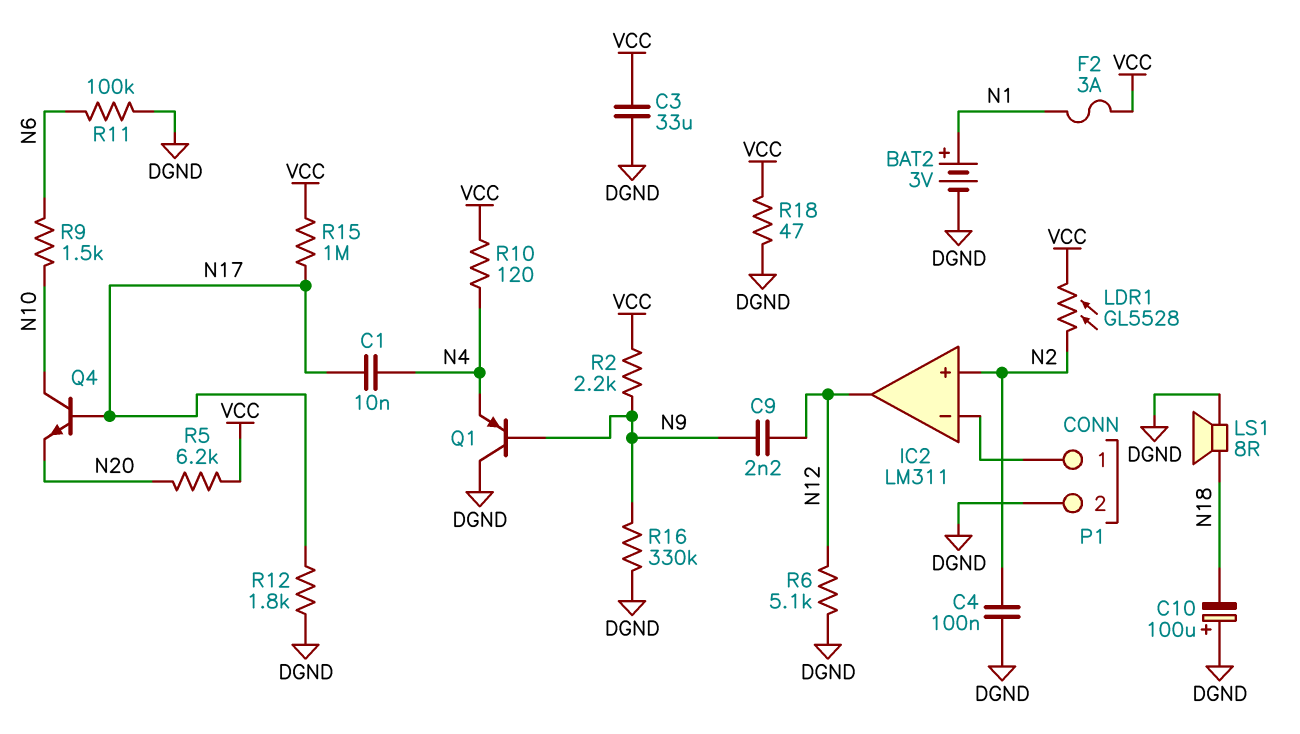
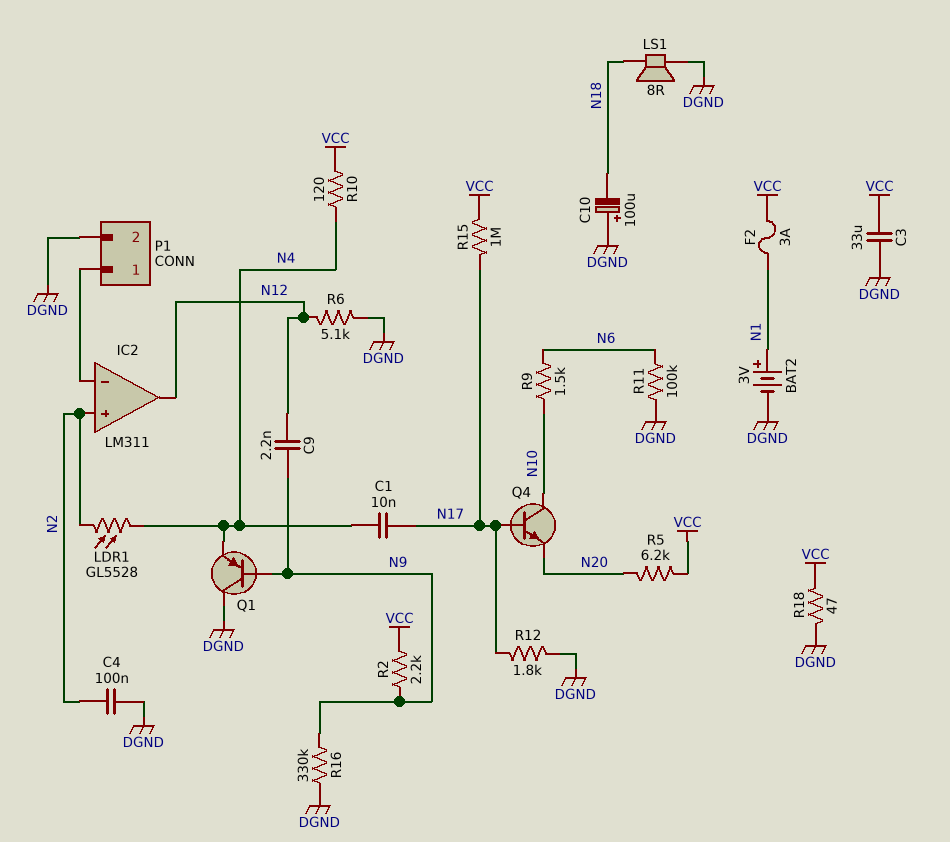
LDR1: GL5528 (N2, VCC) -> GL5528 (N2, N4)

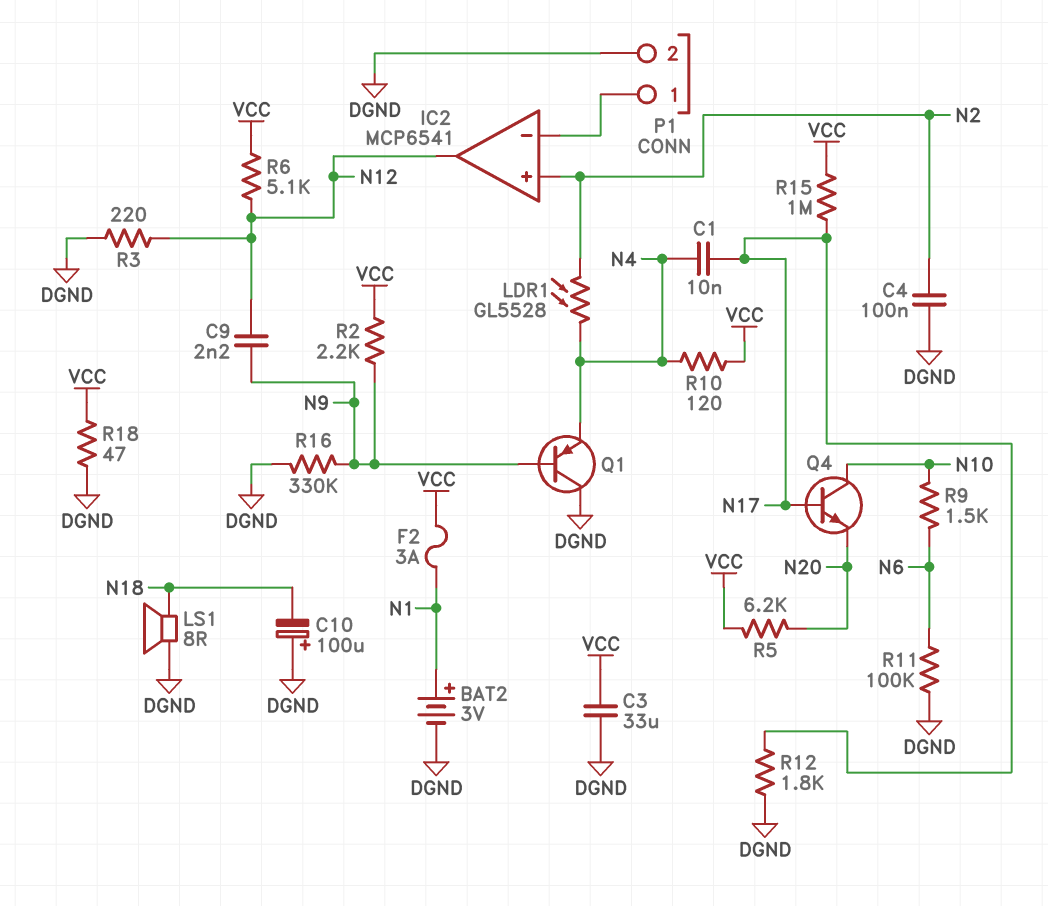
IC2: LM311 -> MCP6541
R3: none -> 220 (DGND, N12)
R6: 5.1k (DGND, N12) -> 5.1k (N12, VCC)

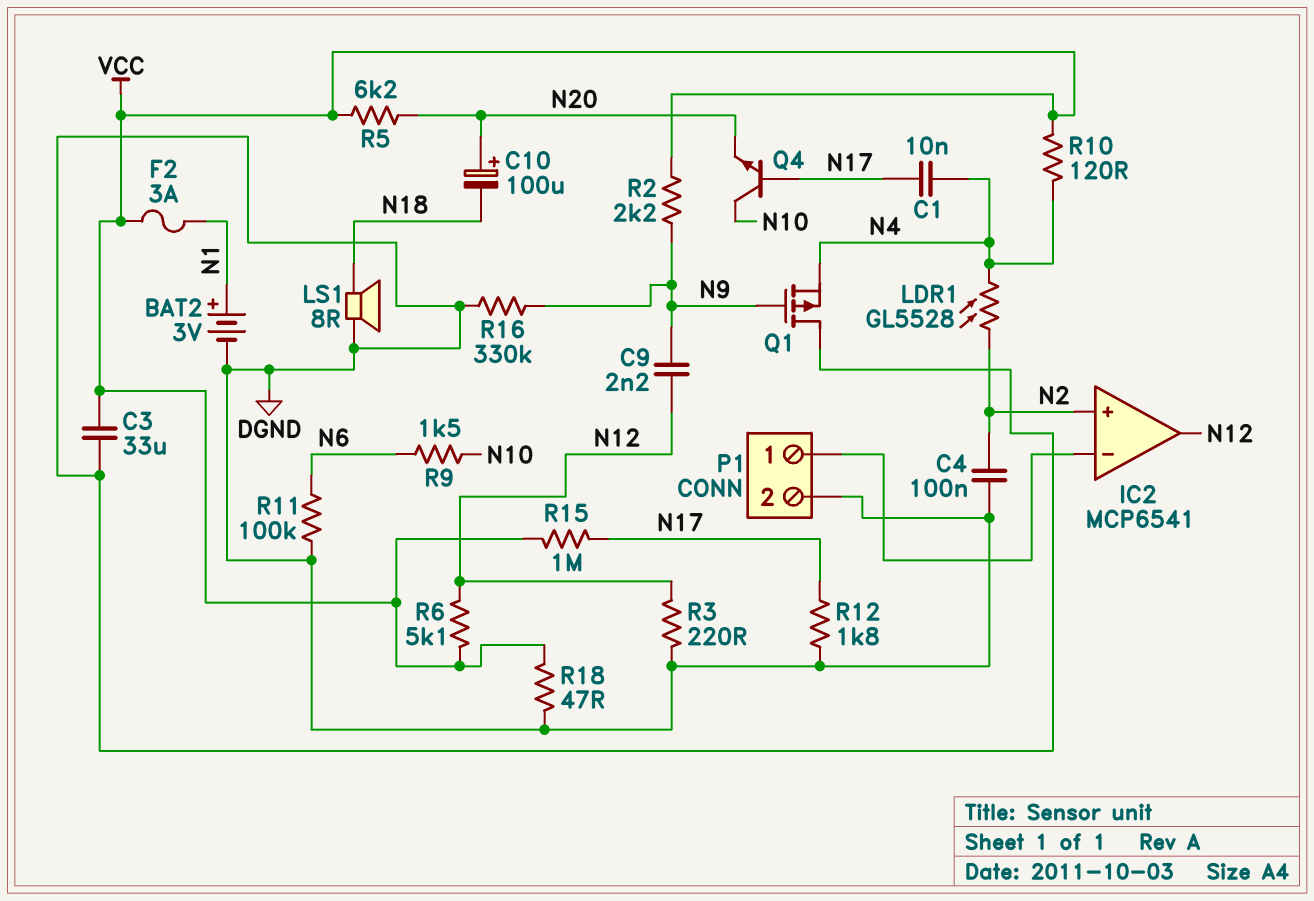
C10: 100uF (plus DGND, minus N18) -> 100uF (plus N20, minus N18)
Q1: PNP (B N9, C DGND, E N4) -> PMOS (G N9, D DGND, S N4)

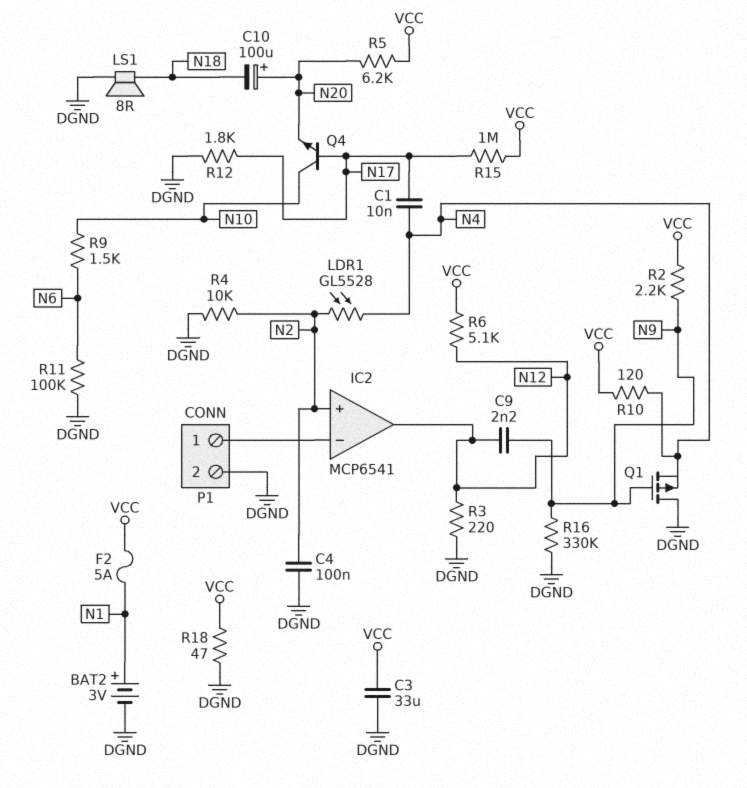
F2: 3A (N1, VCC) -> 5A (N1, VCC)
R4: none -> 10k (DGND, N2)

